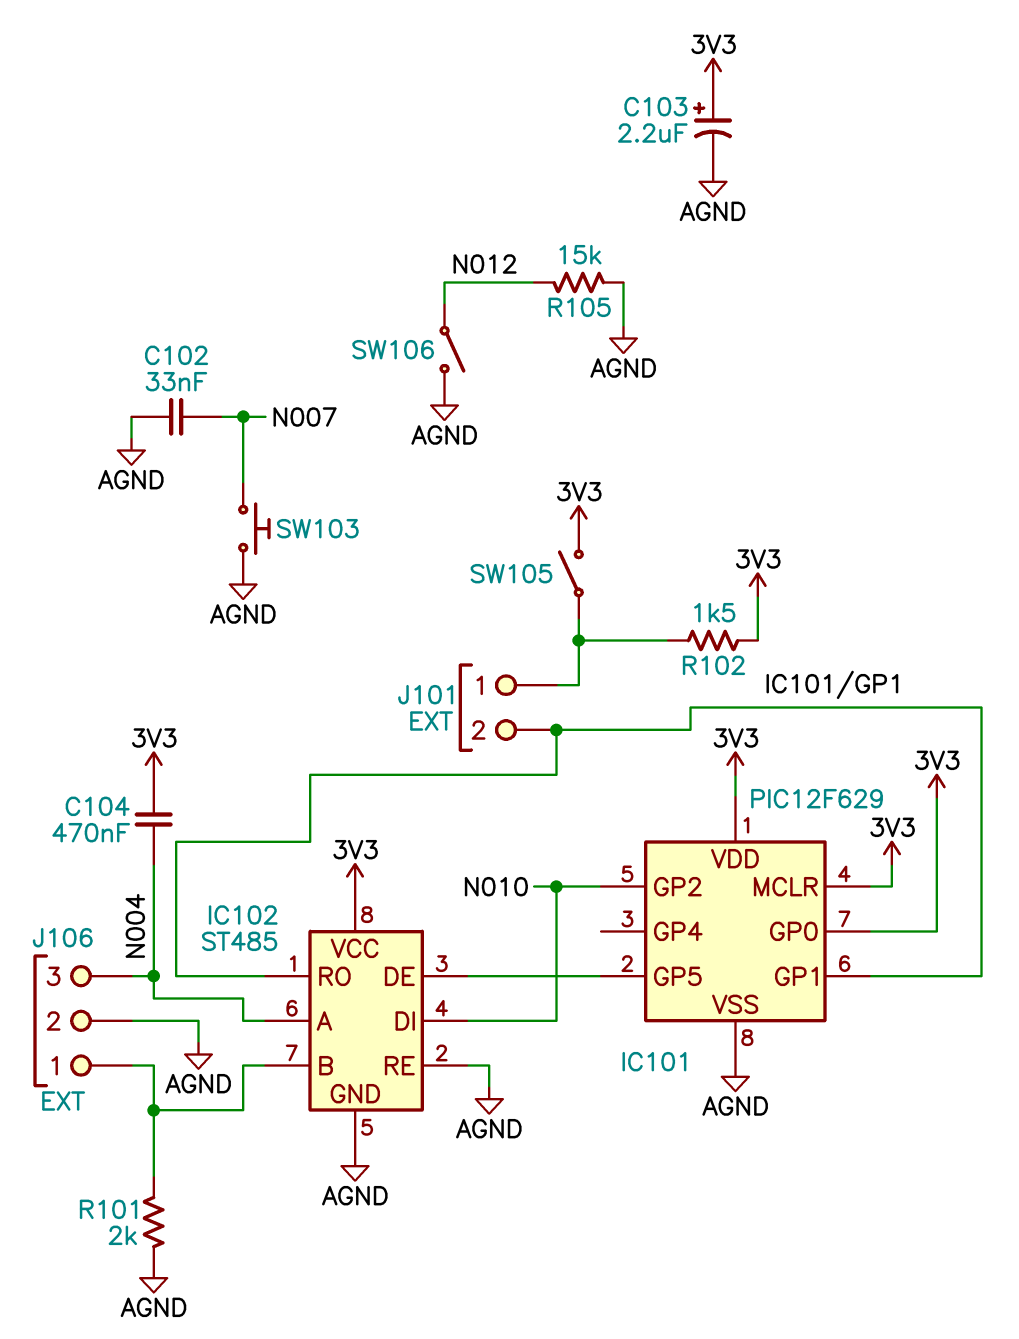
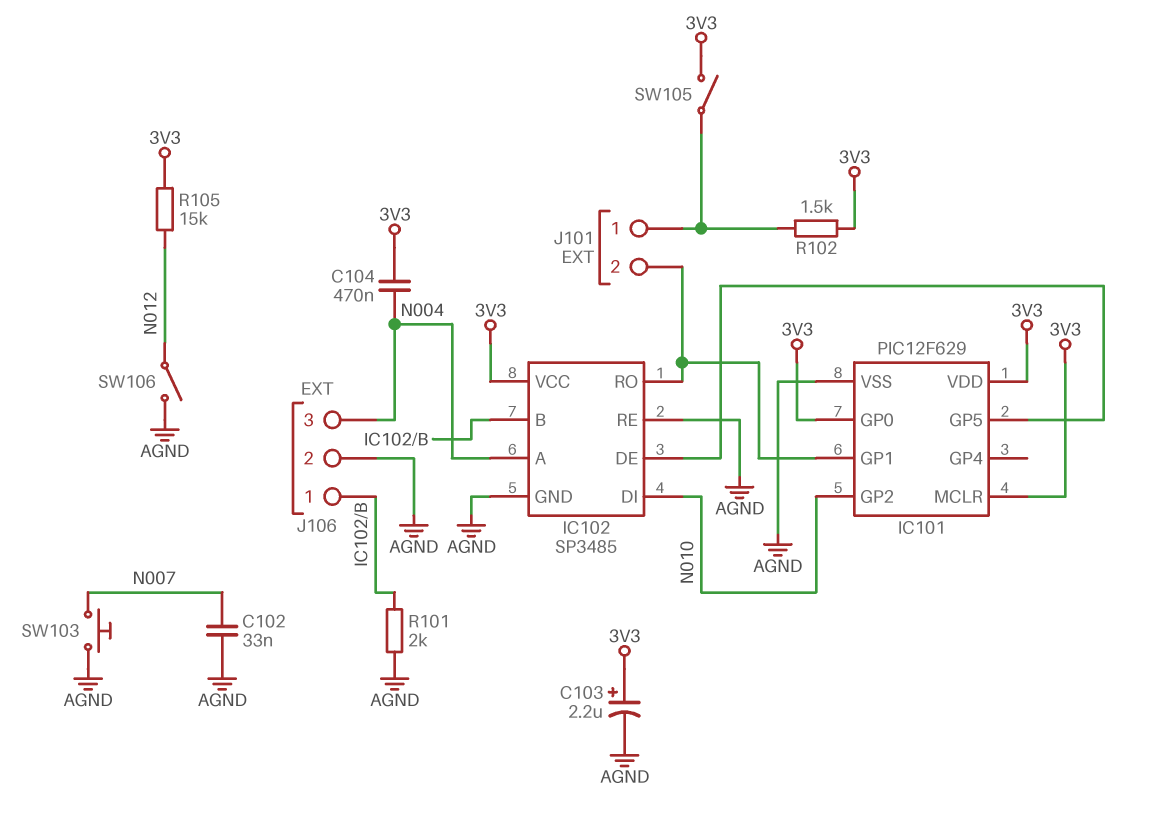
IC102: ST485 -> SP3485
R105: 15k (AGND, N012) -> 15k (3V3, N012)

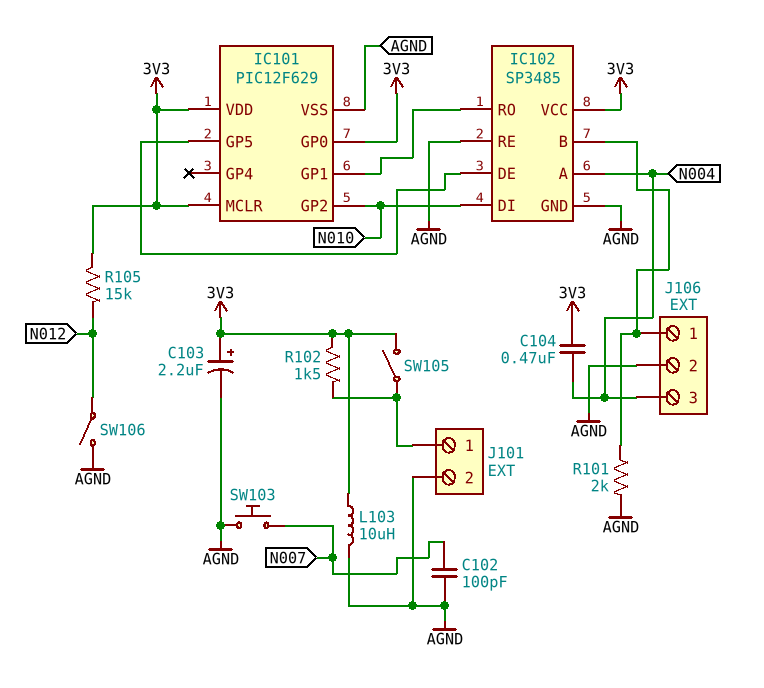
C102: 33nF (AGND, N007) -> 100pF (AGND, N007)
J101 pin 2: IC101/GP1 -> AGND
L103: none -> 10uH (3V3, AGND)

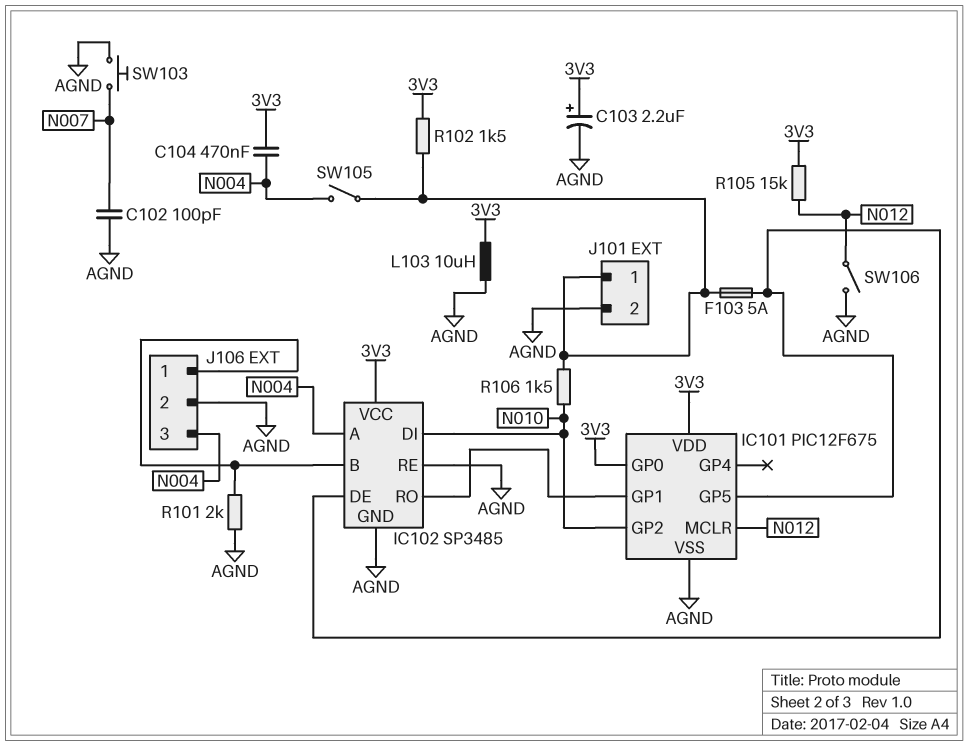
F103: none -> 5A (IC101/GP5, J101/1)
IC101: PIC12F629 -> PIC12F675
IC101 pin MCLR: 3V3 -> N012
R106: none -> 1.5k (J101/1, N010)
SW105: switch (3V3, J101/1) -> switch (J101/1, N004)

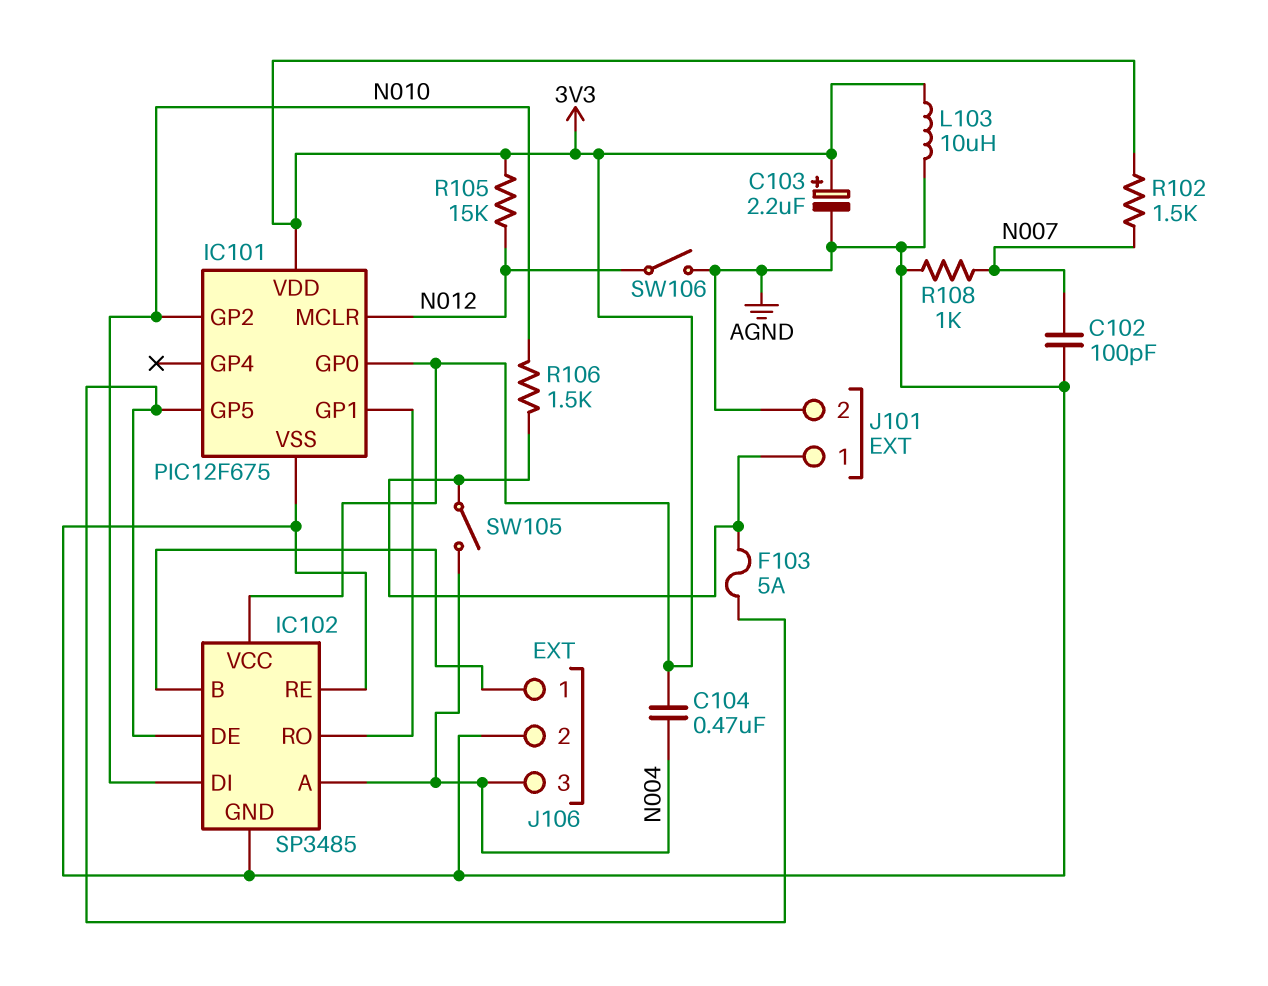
R101: 2k (AGND, IC102/B) -> none
R102: 1.5k (3V3, J101/1) -> 1.5k (3V3, N007)
R108: none -> 1k (AGND, N007)
SW103: button (AGND, N007) -> none

